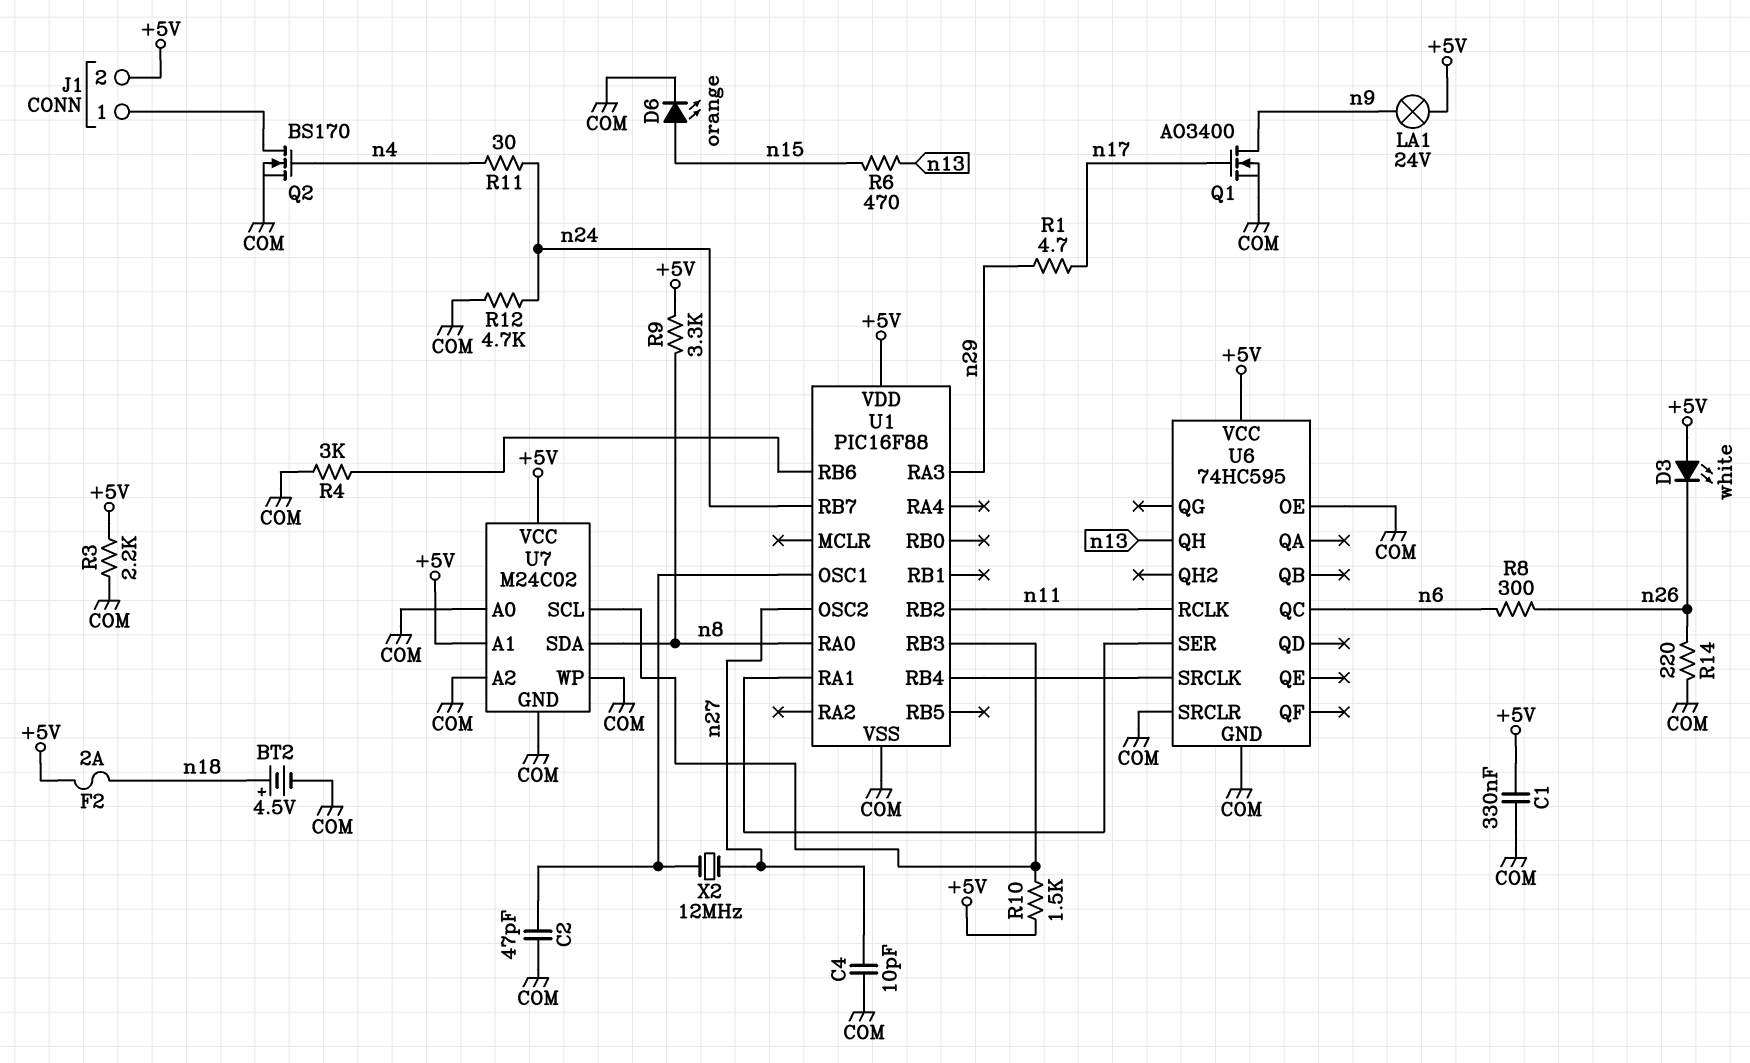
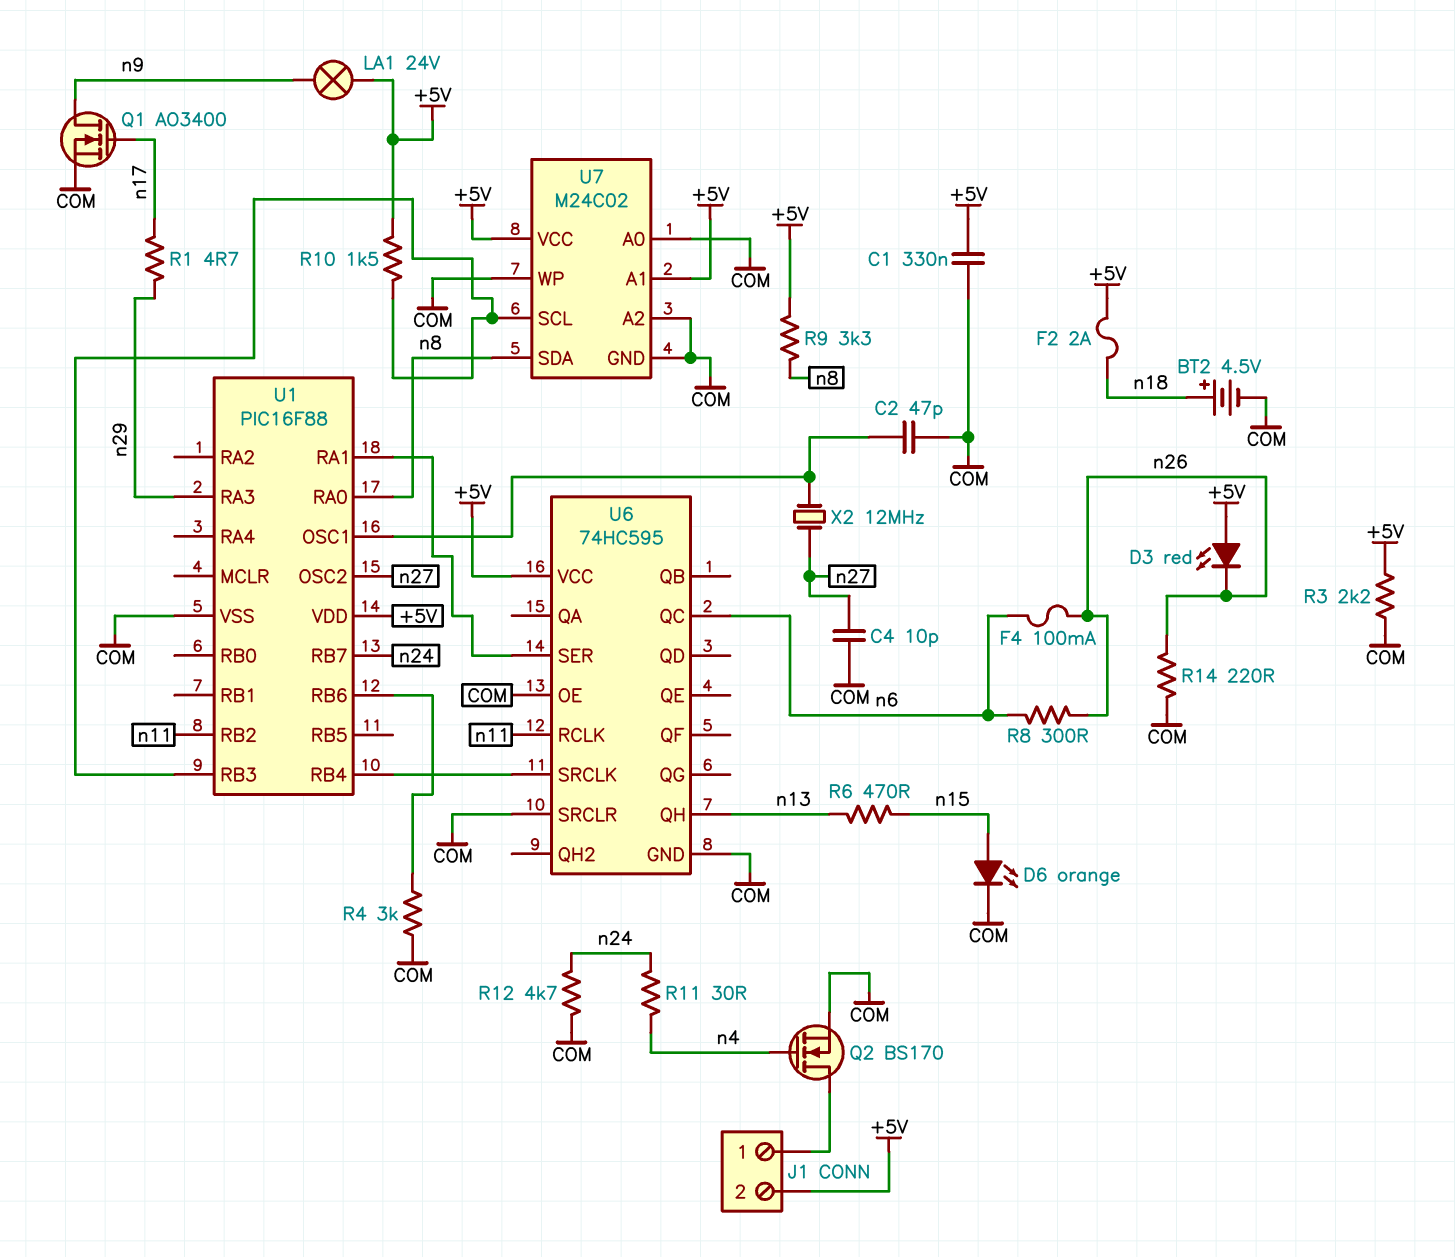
D3: LED white (A +5V, K n26) -> LED red (A +5V, K n26)
F4: none -> 100mA (n6, n26)

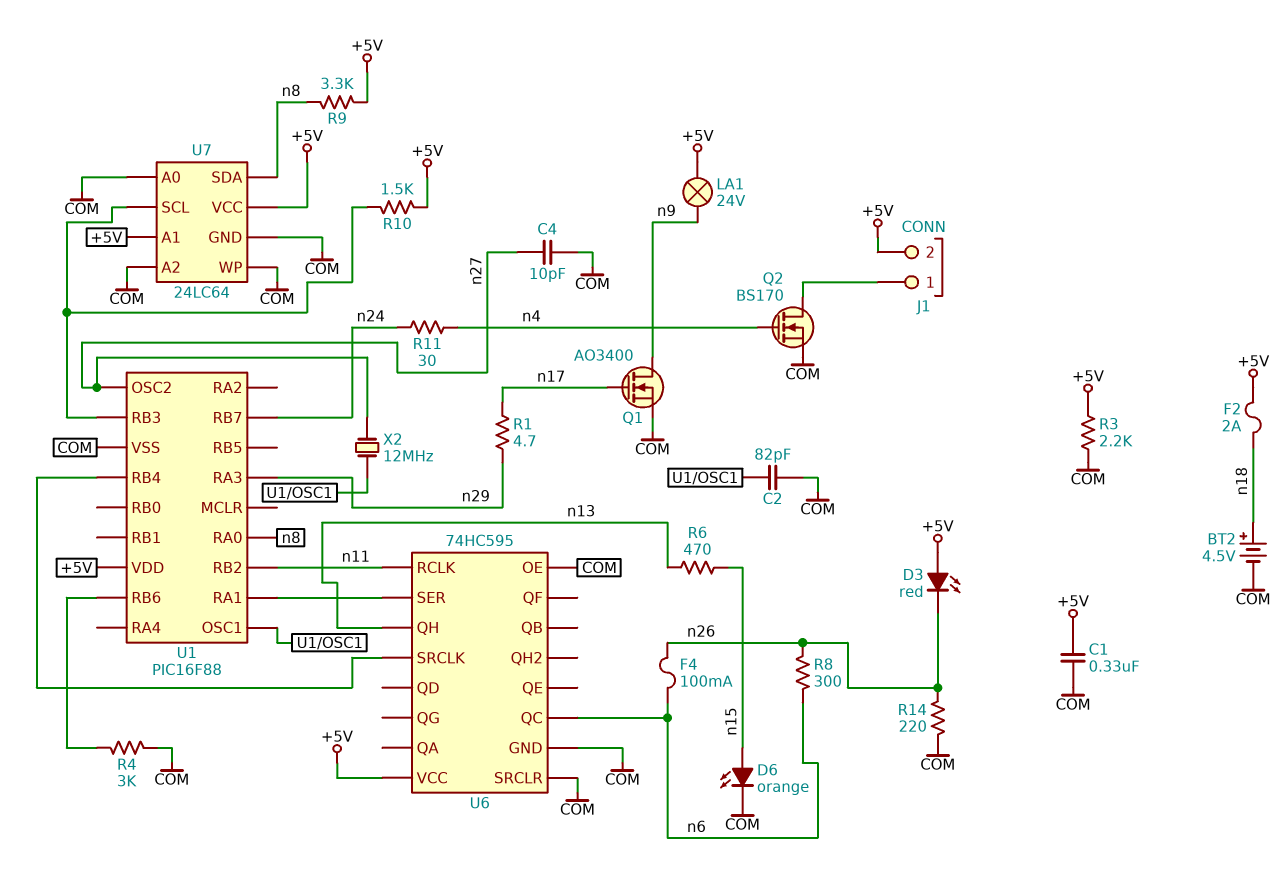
C2: 47pF (COM, U1/OSC1) -> 82pF (COM, U1/OSC1)
R12: 4.7k (COM, n24) -> none
U7: M24C02 -> 24LC64

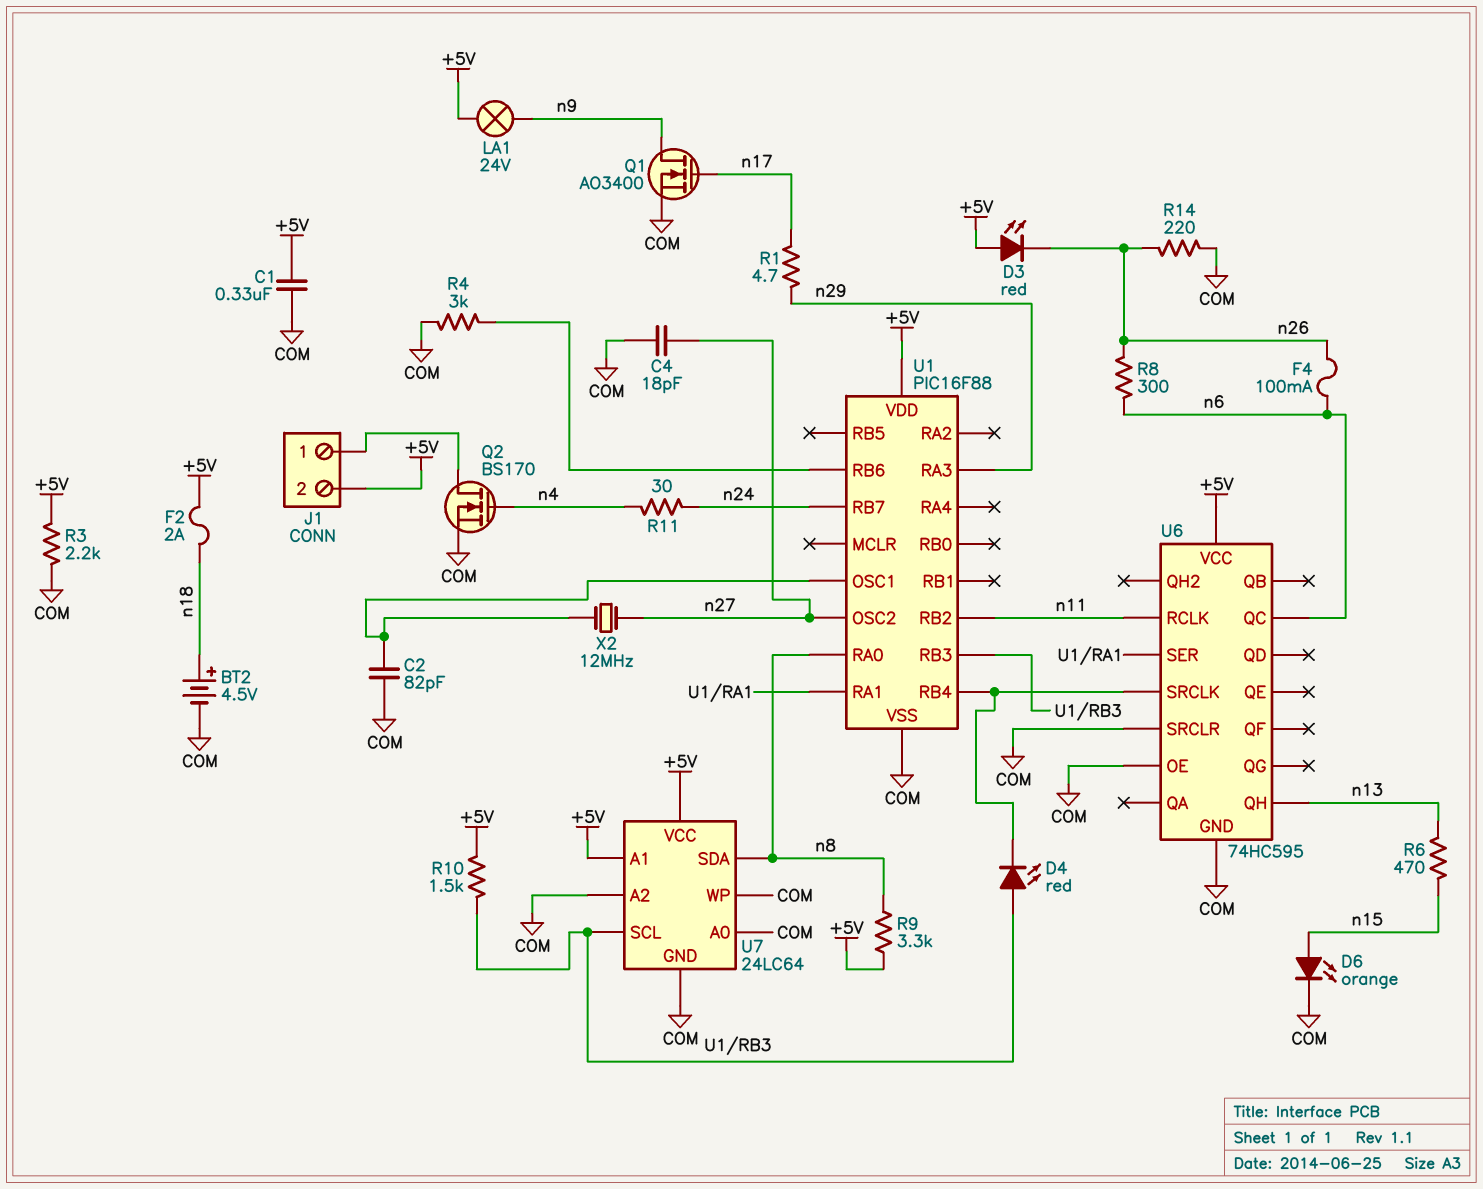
C4: 10pF (COM, n27) -> 18pF (COM, n27)
D4: none -> LED red (A U1/RB3, K U1/RB4)

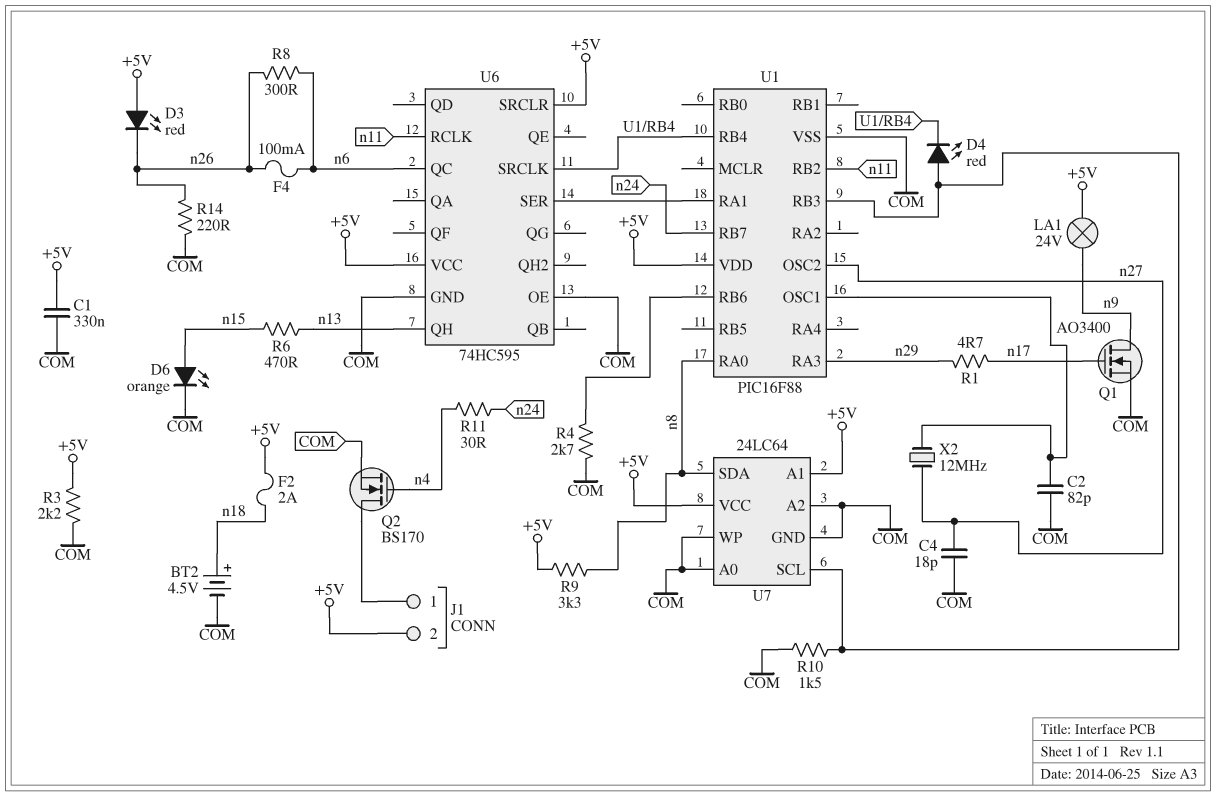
R4: 3k (COM, U1/RB6) -> 2.7k (COM, U1/RB6)
R10: 1.5k (+5V, U1/RB3) -> 1.5k (COM, U1/RB3)
U6 pin SRCLR: COM -> +5V

